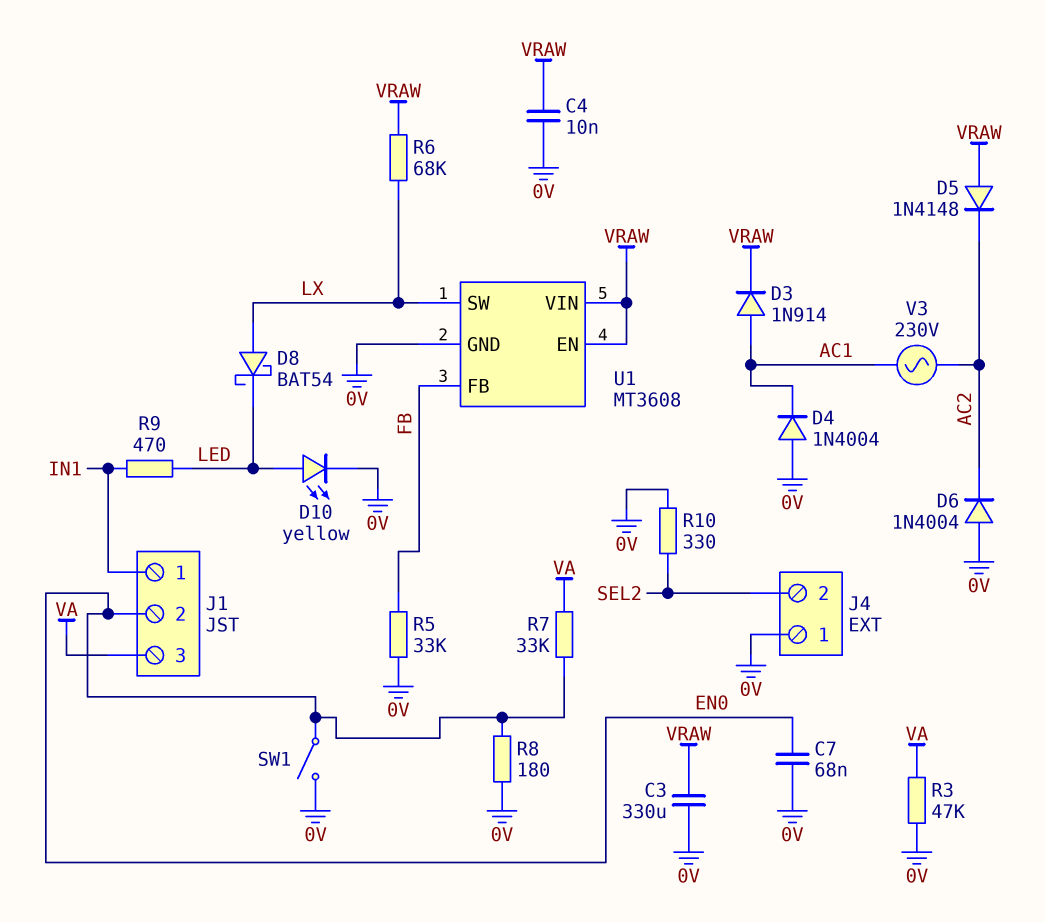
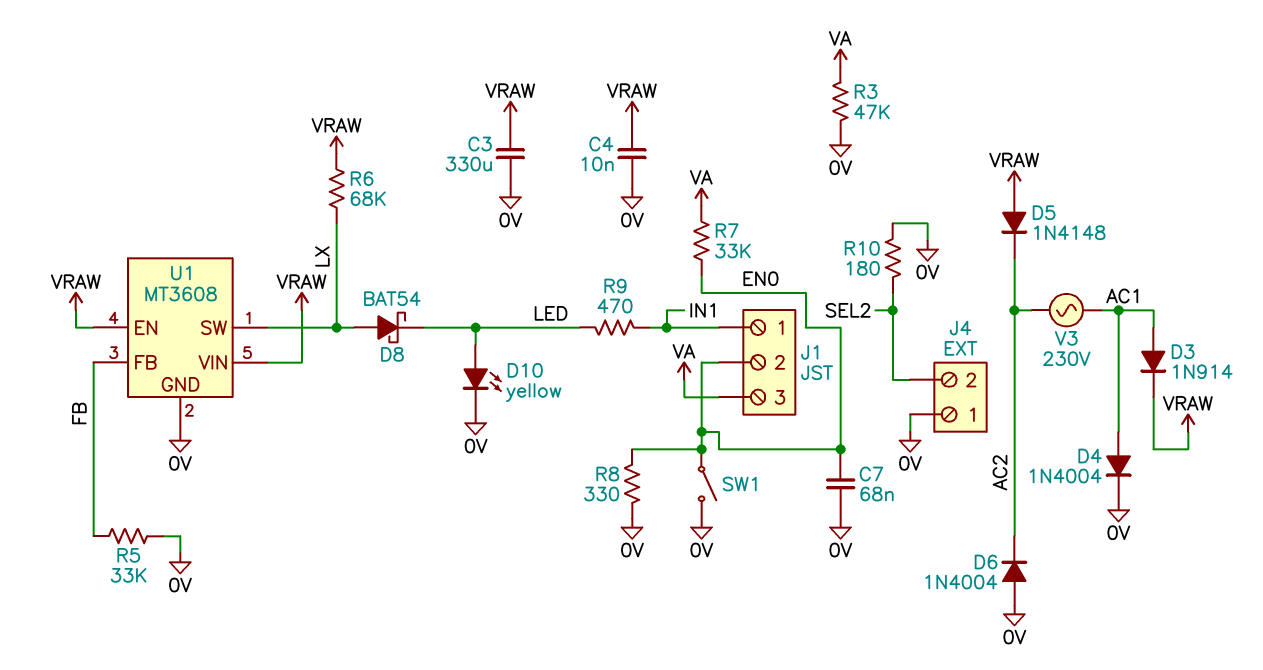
D4: diode 1N4004 (A 0V, K AC1) -> diode 1N4004 (A AC1, K 0V)
R8: 180 (0V, EN0) -> 330 (0V, EN0)
R10: 330 (0V, SEL2) -> 180 (0V, SEL2)

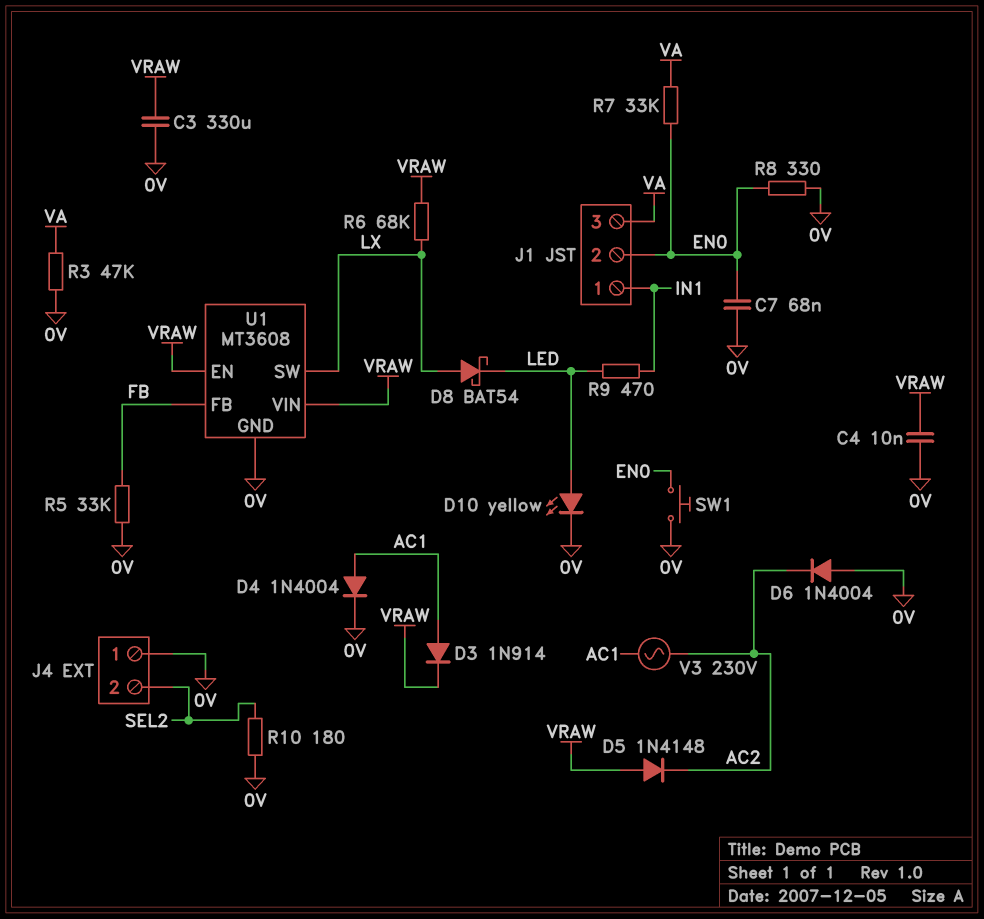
SW1: switch (0V, EN0) -> button (0V, EN0)

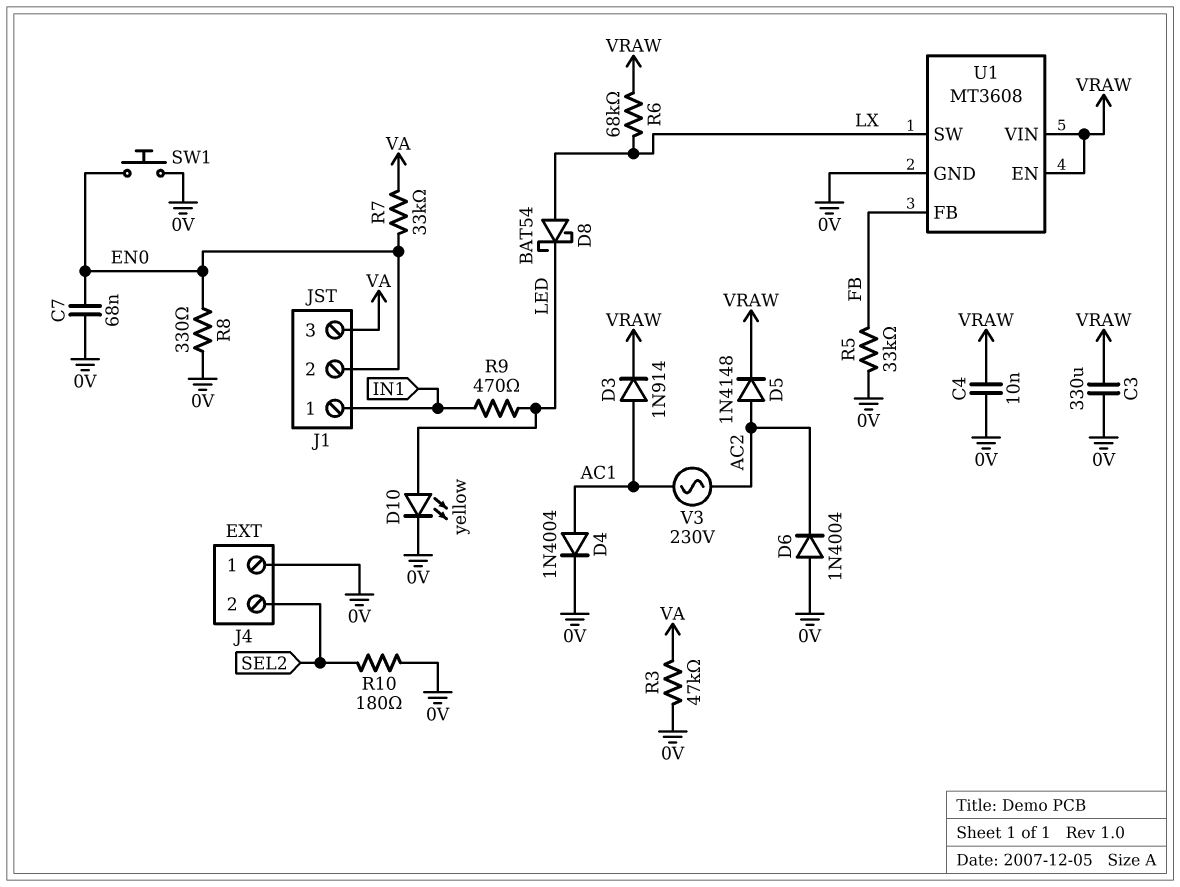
D5: diode 1N4148 (A VRAW, K AC2) -> diode 1N4148 (A AC2, K VRAW)

